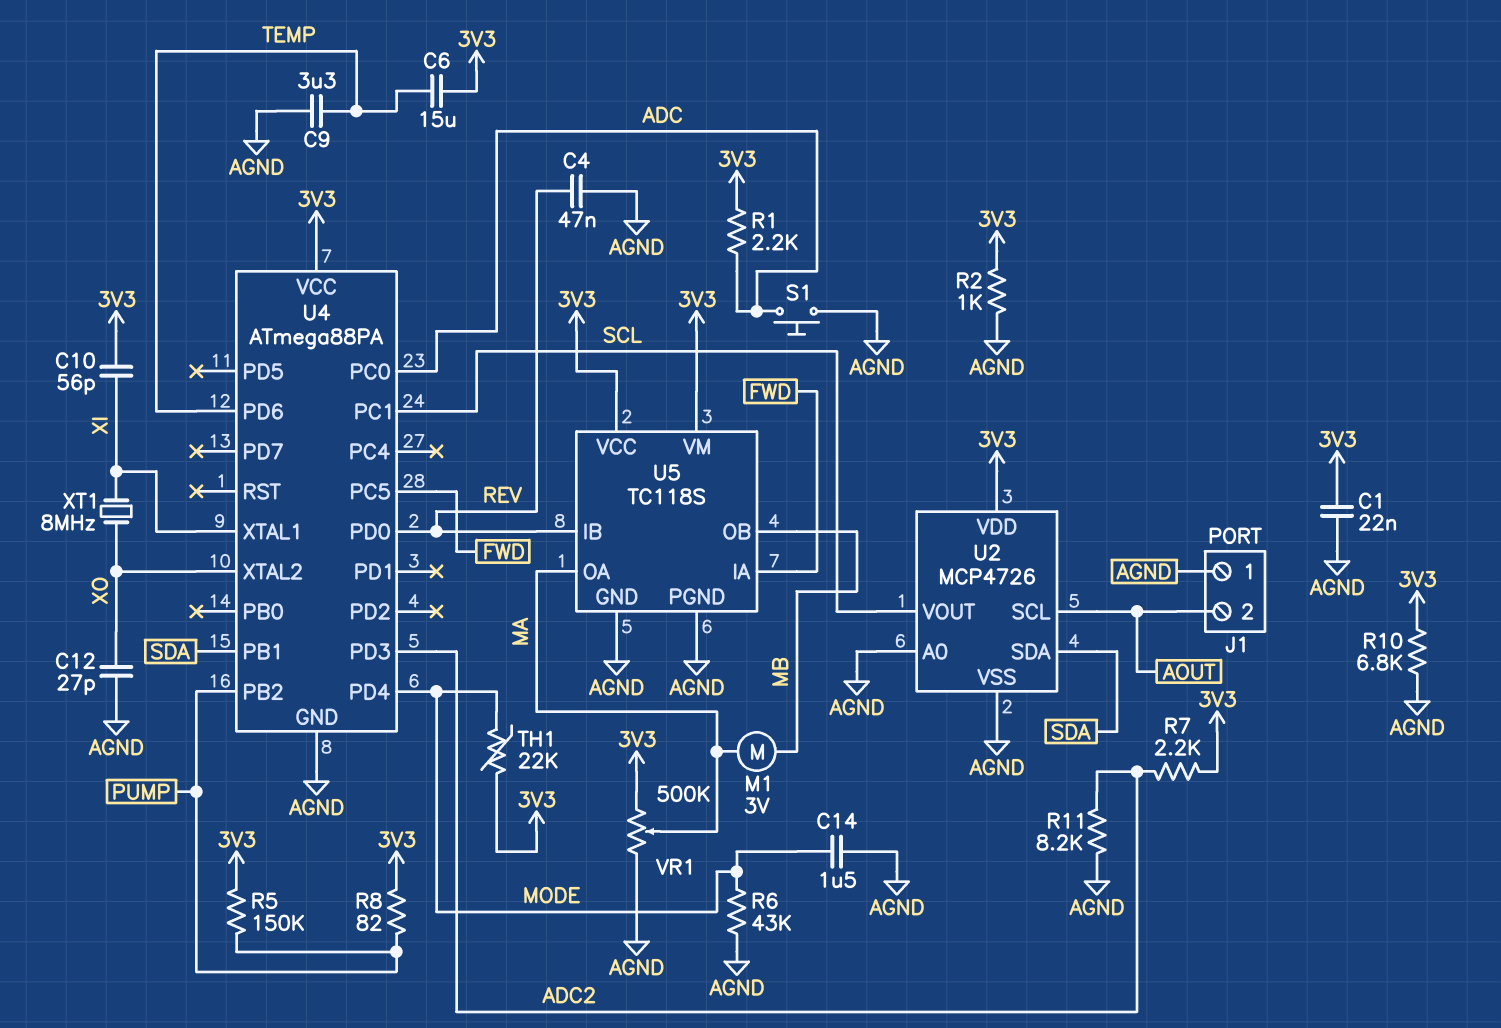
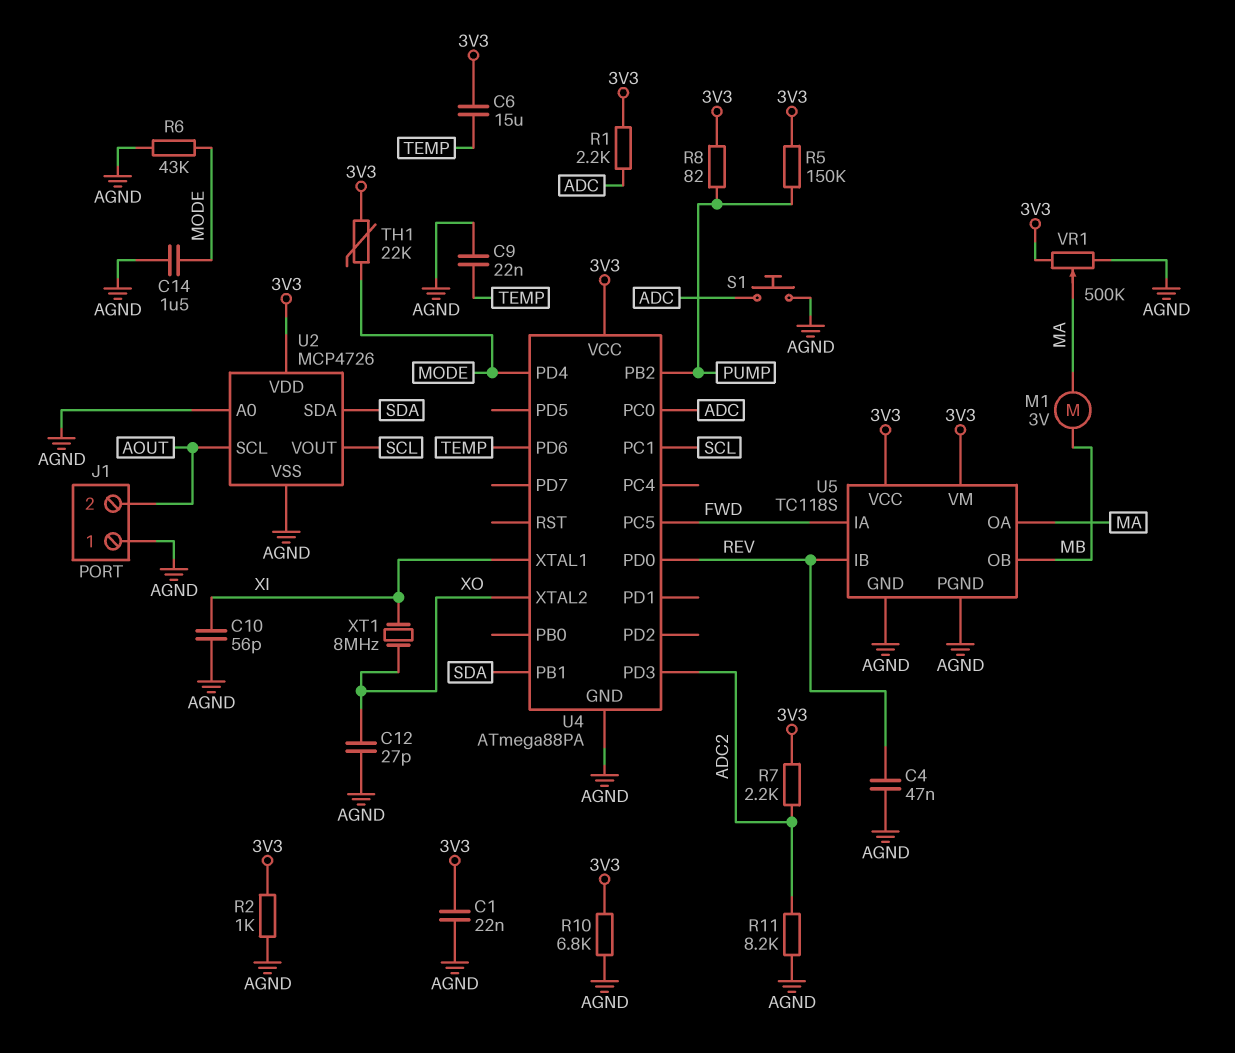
C9: 3.3uF (AGND, TEMP) -> 22nF (AGND, TEMP)
C10: 56pF (3V3, XI) -> 56pF (AGND, XI)

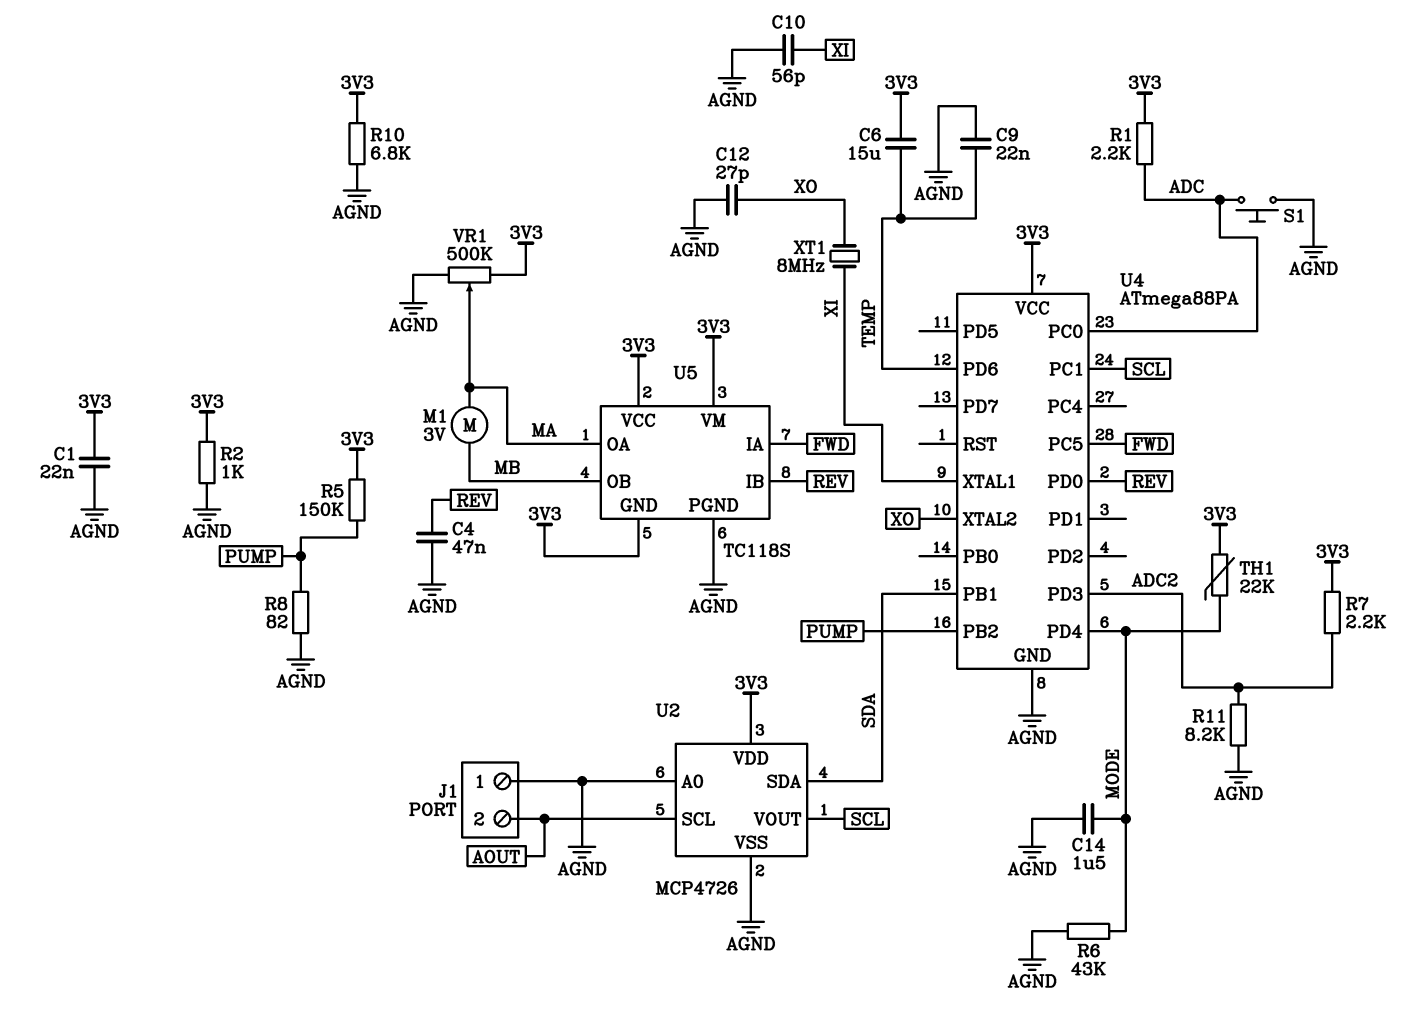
R8: 82 (3V3, PUMP) -> 82 (AGND, PUMP)
U5 pin GND: AGND -> 3V3

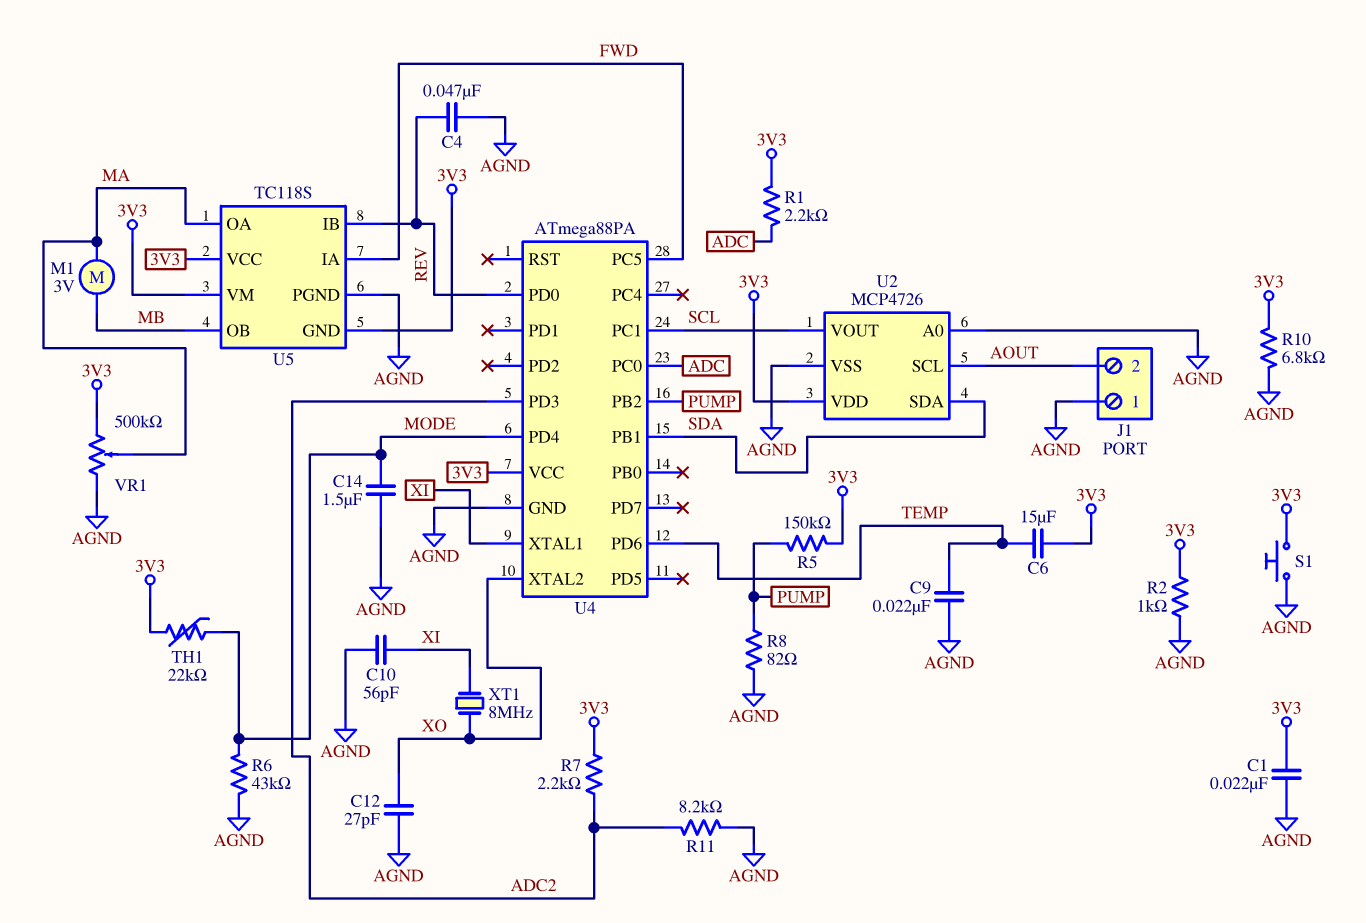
S1: button (ADC, AGND) -> button (3V3, AGND)

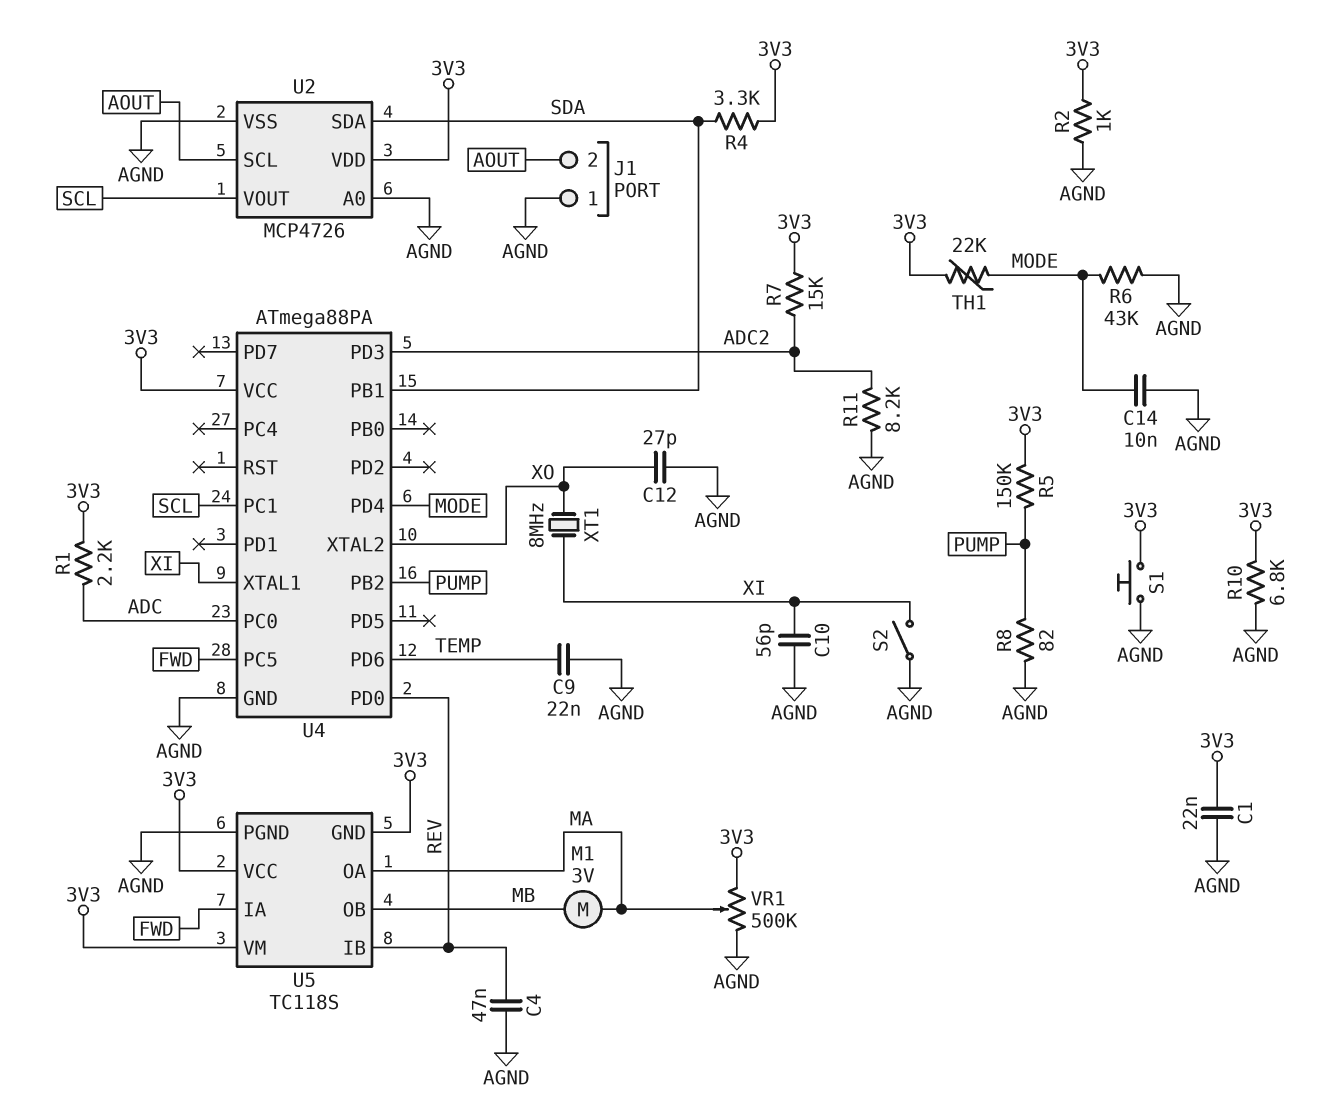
C6: 15uF (3V3, TEMP) -> none
C14: 1.5uF (AGND, MODE) -> 10nF (AGND, MODE)
R4: none -> 3.3k (3V3, SDA)
R7: 2.2k (3V3, ADC2) -> 15k (3V3, ADC2)
S2: none -> switch (AGND, XI)

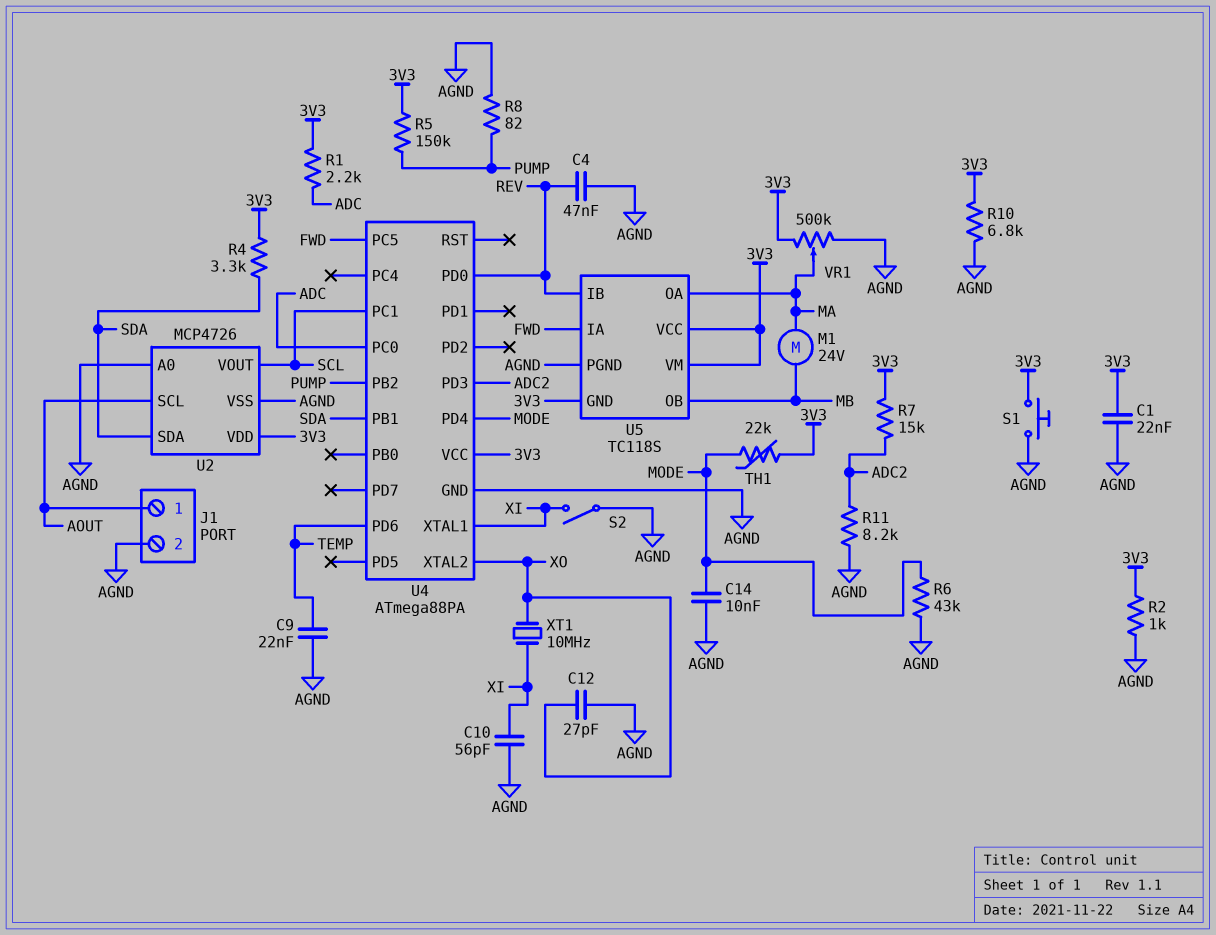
J1 pin 1: AGND -> AOUT
J1 pin 2: AOUT -> AGND
M1: motor 3V (MA, MB) -> motor 24V (MA, MB)
XT1: 8MHz (XI, XO) -> 10MHz (XI, XO)

